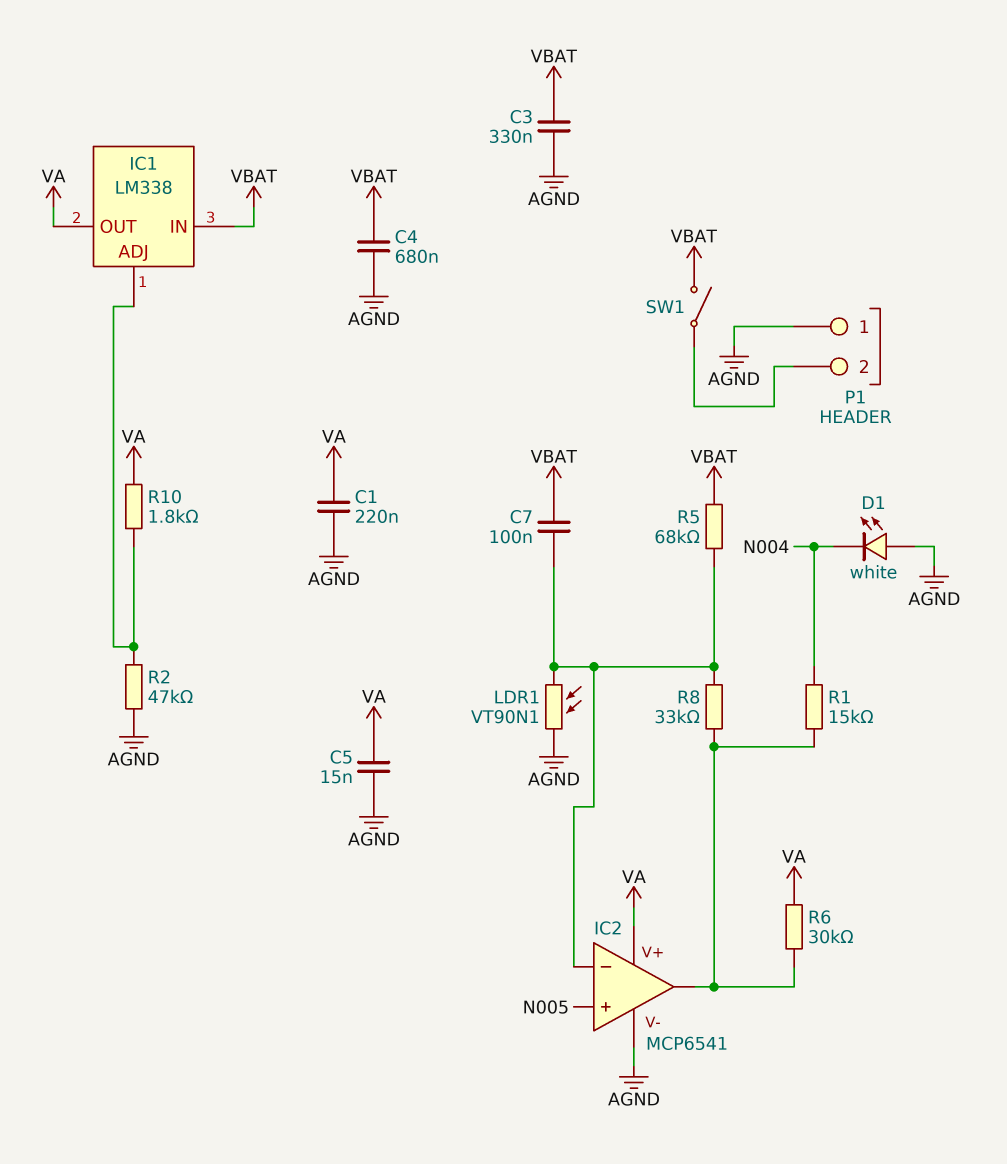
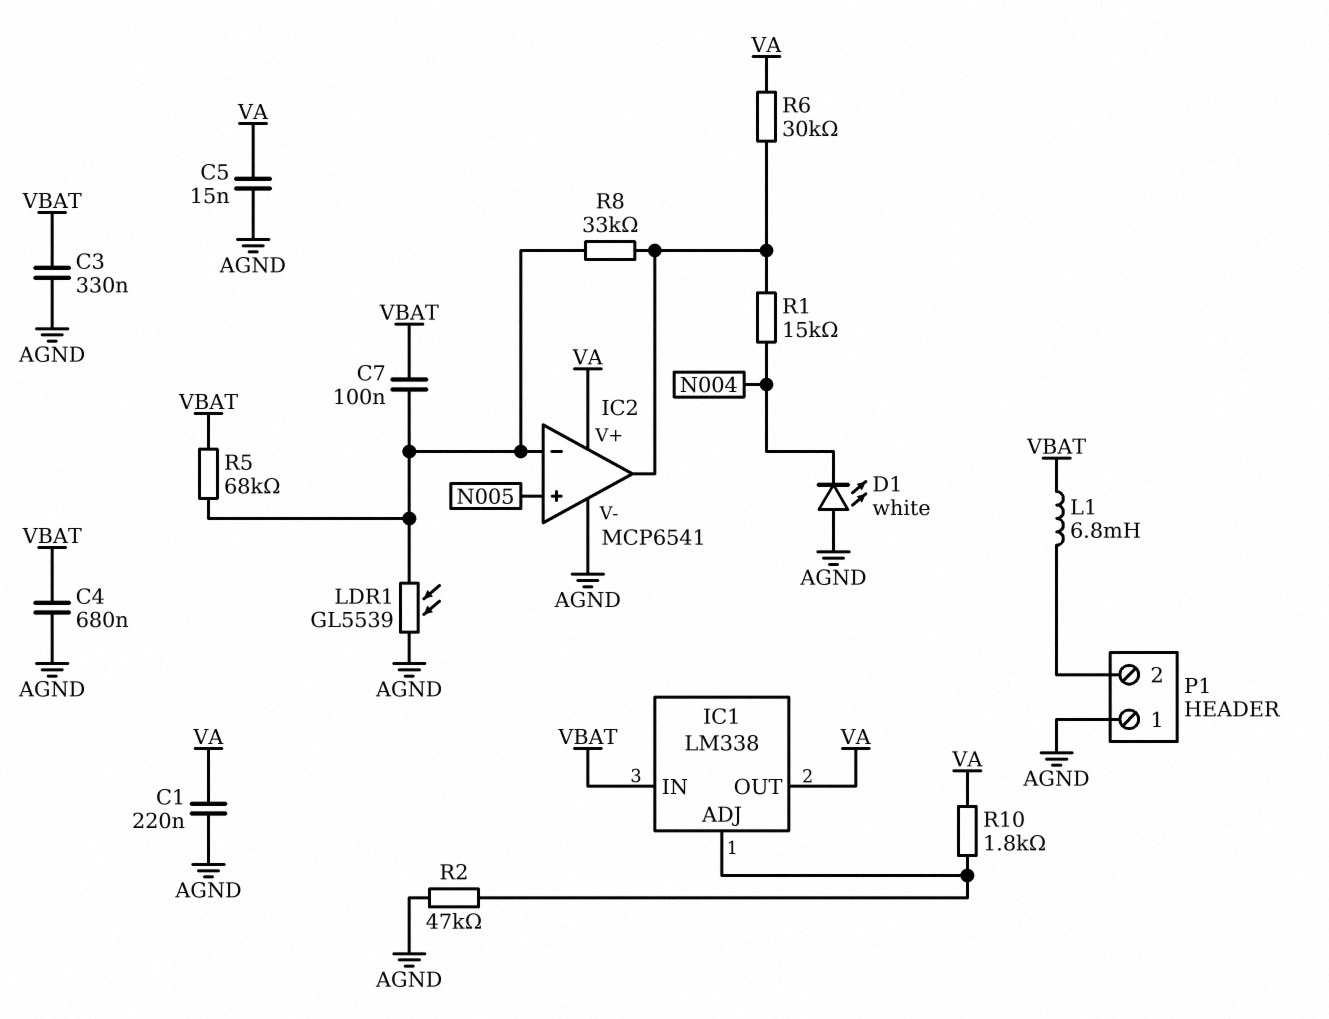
L1: none -> 6.8mH (P1/2, VBAT)
LDR1: VT90N1 (AGND, IC2/in-) -> GL5539 (AGND, IC2/in-)
SW1: switch (P1/2, VBAT) -> none

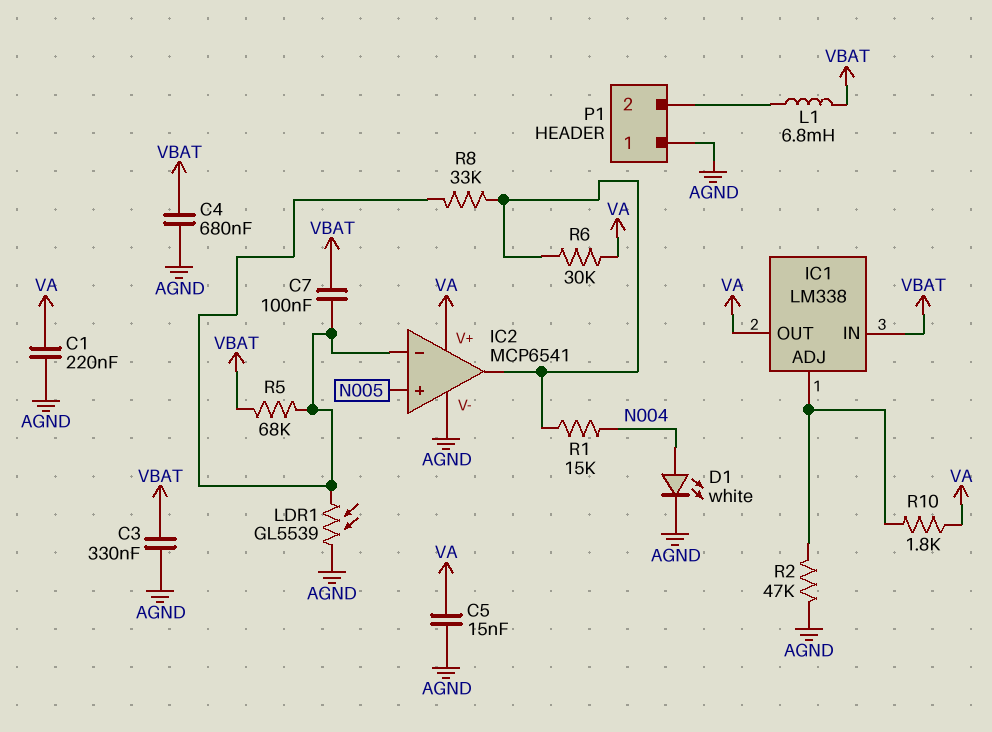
D1: LED white (A AGND, K N004) -> LED white (A N004, K AGND)

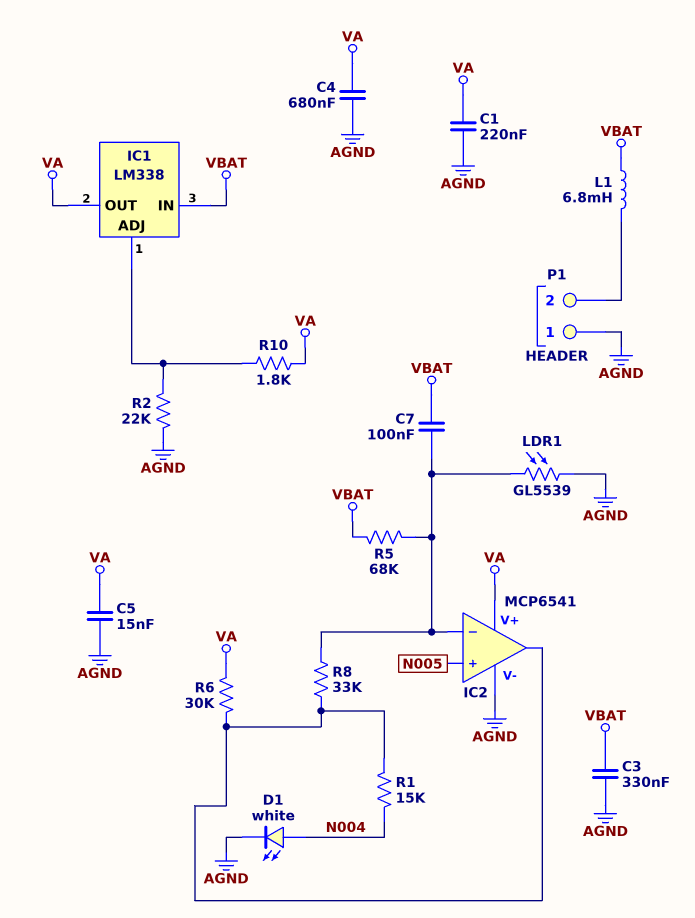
C4: 680nF (AGND, VBAT) -> 680nF (AGND, VA)
R2: 47k (AGND, IC1/ADJ) -> 22k (AGND, IC1/ADJ)

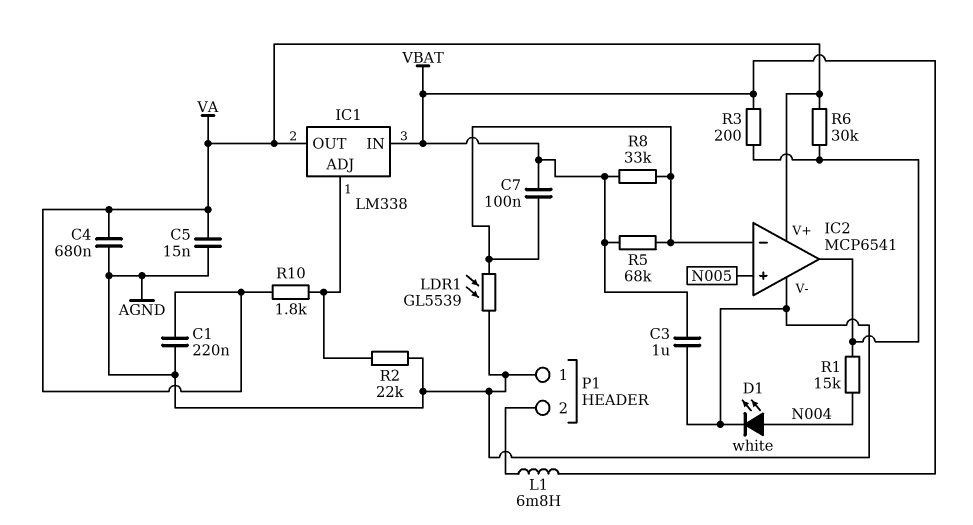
C3: 330nF (AGND, VBAT) -> 1uF (AGND, VBAT)
R3: none -> 200 (IC2/out, VBAT)
R8: 33k (IC2/in-, IC2/out) -> 33k (IC2/in-, VBAT)

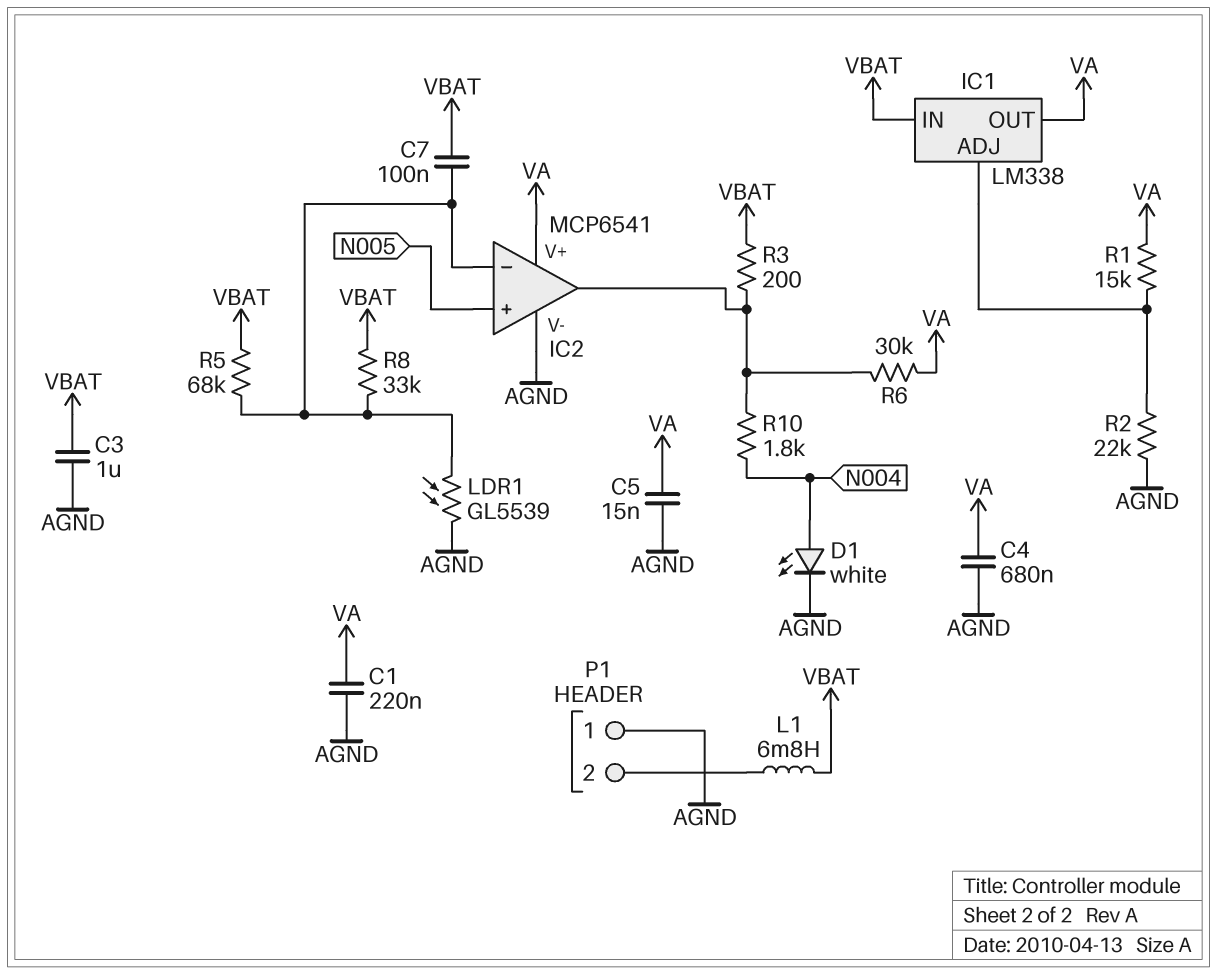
R1: 15k (IC2/out, N004) -> 15k (IC1/ADJ, VA)
R10: 1.8k (IC1/ADJ, VA) -> 1.8k (IC2/out, N004)

